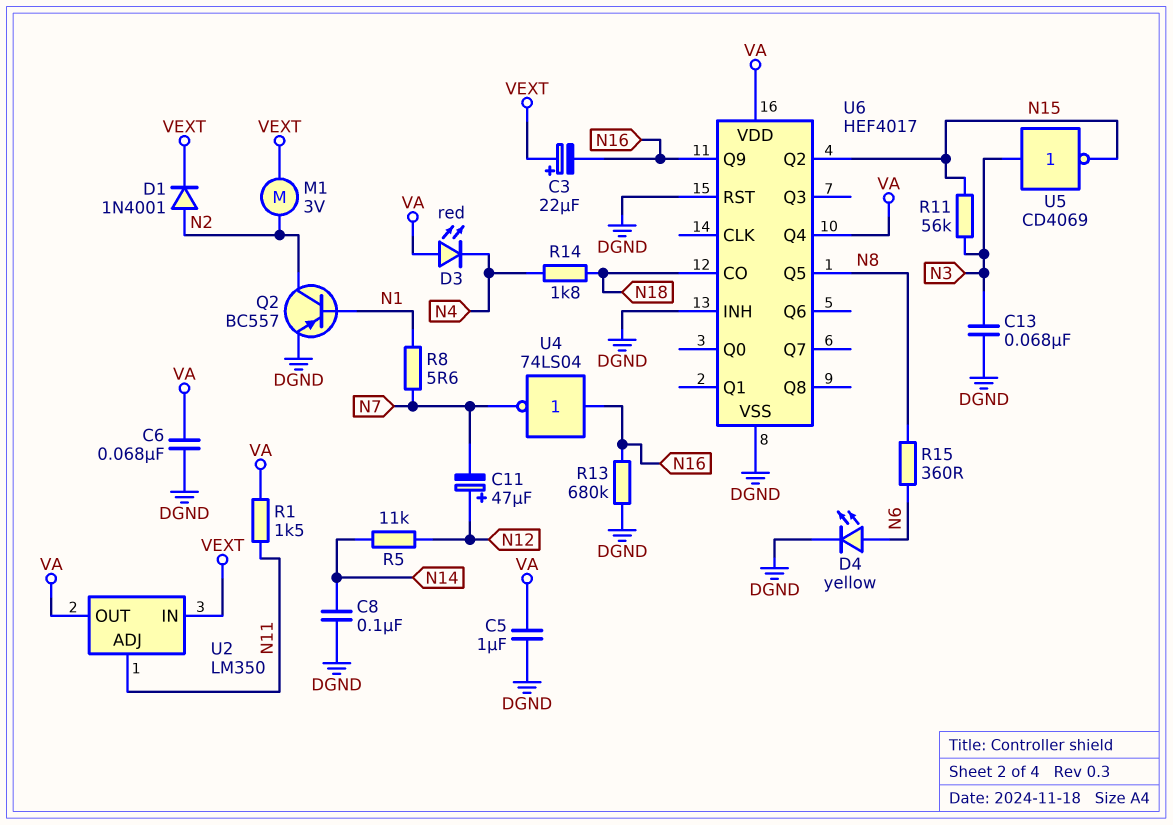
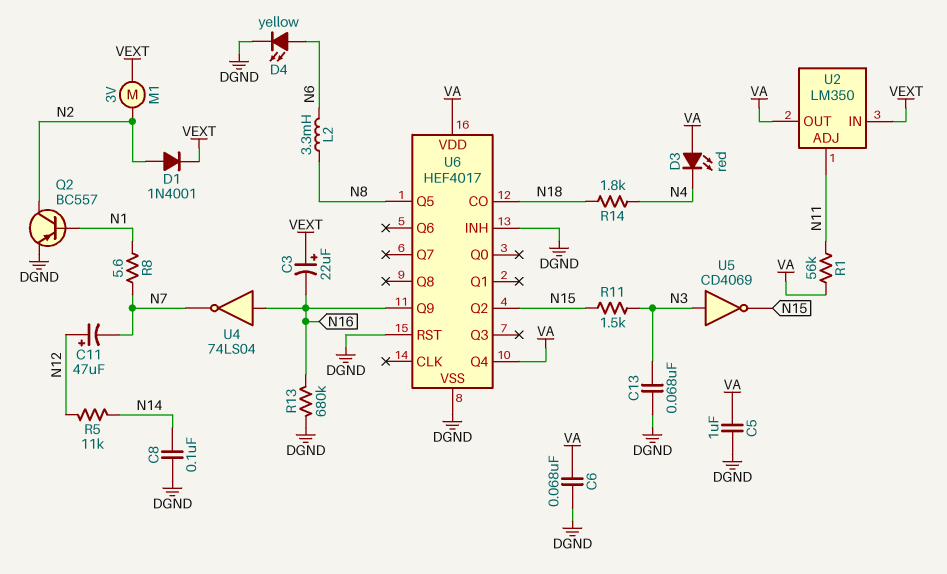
L2: none -> 3.3mH (N6, N8)
R1: 1.5k (N11, VA) -> 56k (N11, VA)
R11: 56k (N3, N15) -> 1.5k (N3, N15)
R15: 360 (N6, N8) -> none

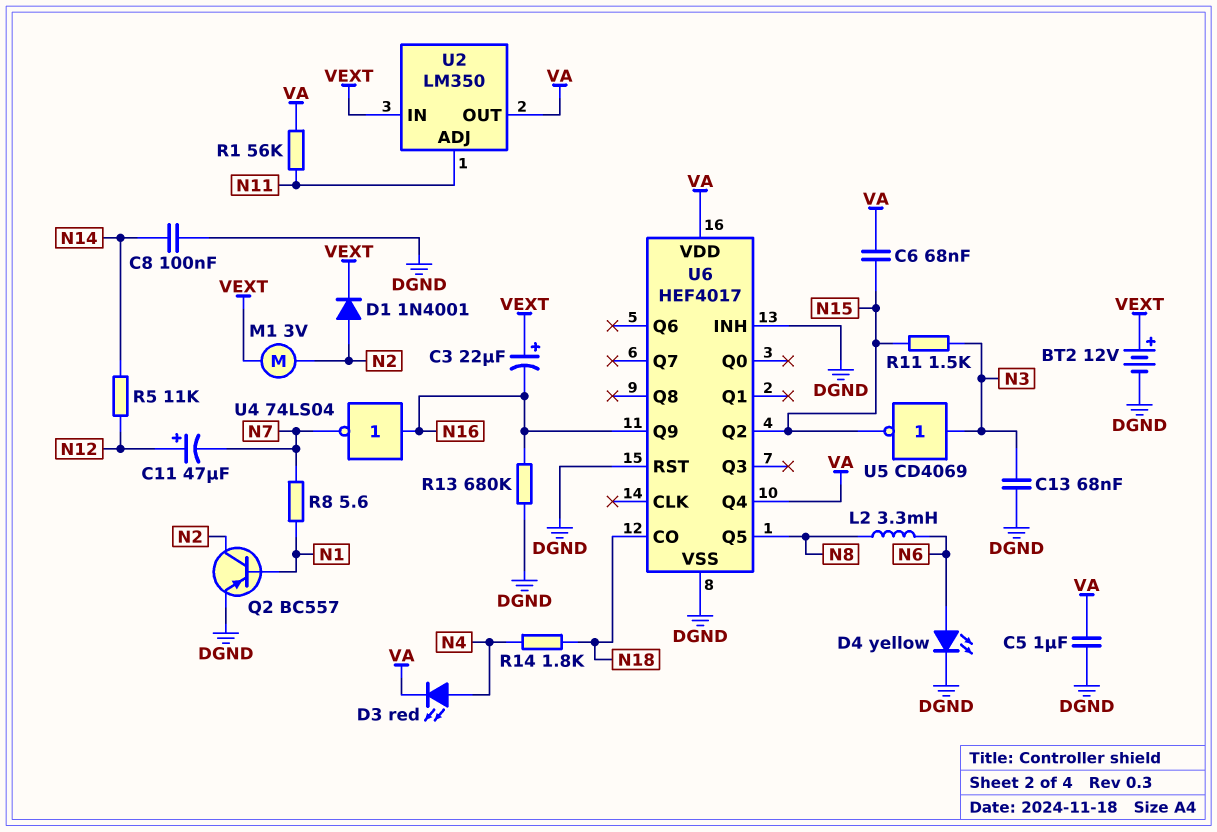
BT2: none -> 12V (plus VEXT, minus DGND)
C6: 68nF (DGND, VA) -> 68nF (N15, VA)
D3: LED red (A VA, K N4) -> LED red (A N4, K VA)

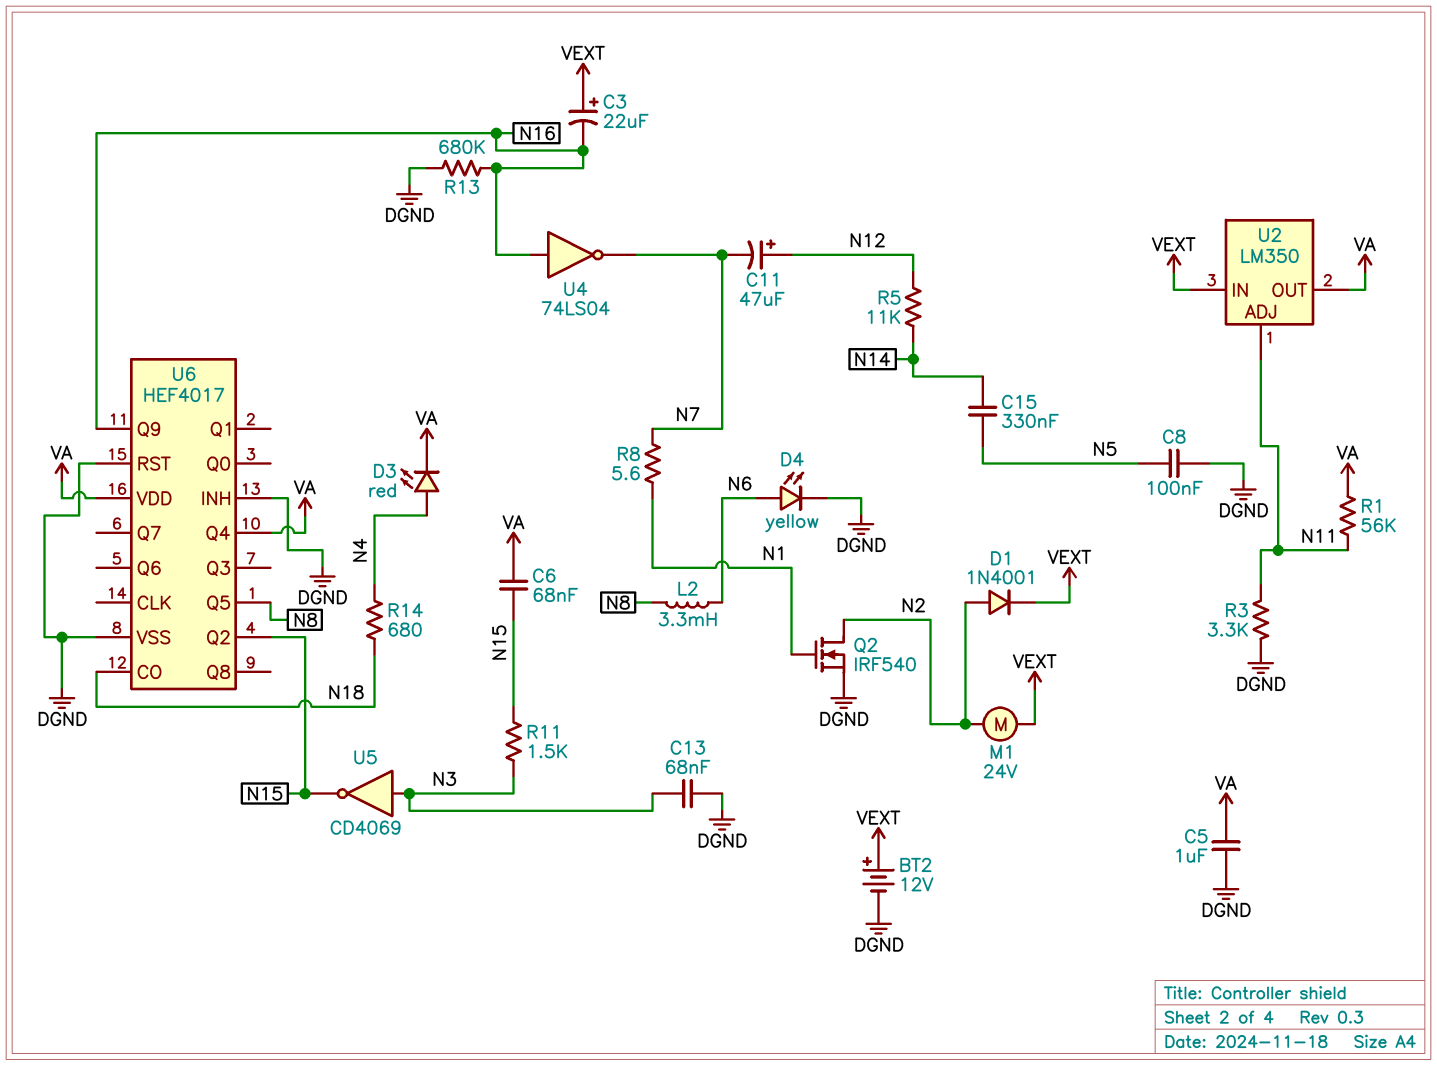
C8: 100nF (DGND, N14) -> 100nF (DGND, N5)
C15: none -> 330nF (N5, N14)
M1: motor 3V (N2, VEXT) -> motor 24V (N2, VEXT)
Q2: PNP BC557 (B N1, C N2, E DGND) -> NMOS IRF540 (G N1, D N2, S DGND)
R3: none -> 3.3k (DGND, N11)
R14: 1.8k (N4, N18) -> 680 (N4, N18)

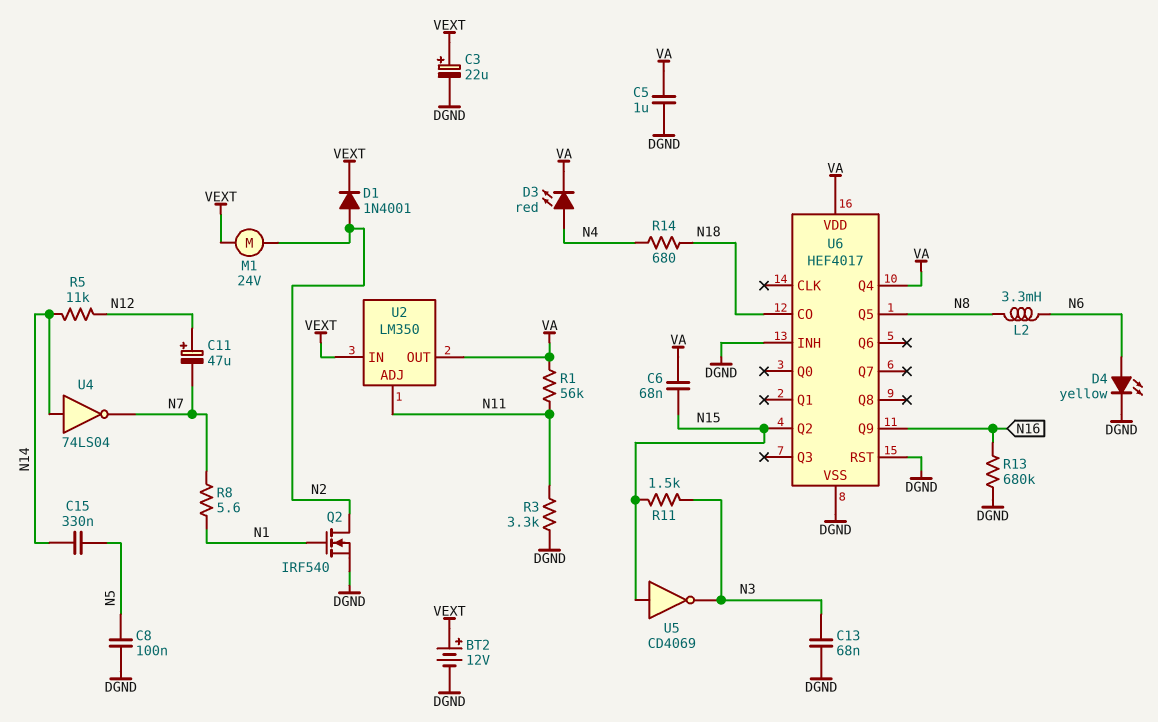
C3: 22uF (plus VEXT, minus N16) -> 22uF (plus VEXT, minus DGND)
U4: NOT 74LS04 (in N16, out N7) -> NOT 74LS04 (in N14, out N7)
U5: NOT CD4069 (in N3, out N15) -> NOT CD4069 (in N15, out N3)

